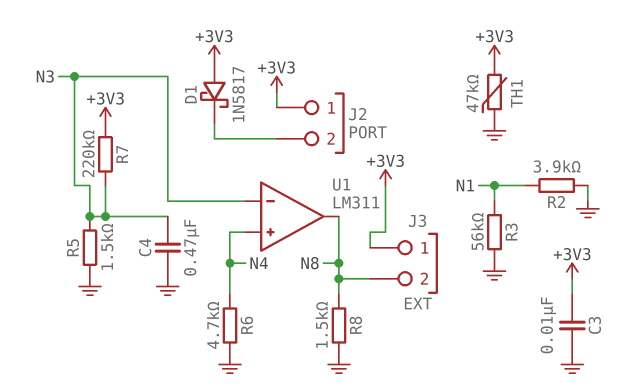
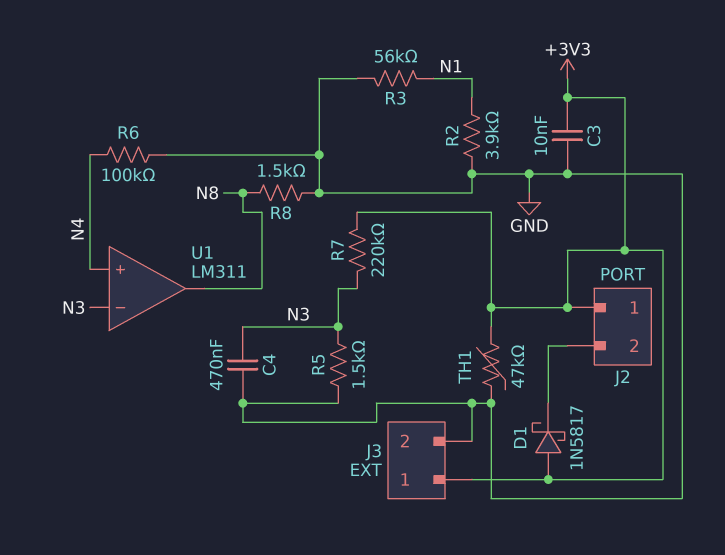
J3 pin 2: N8 -> GND
R6: 4.7k (GND, N4) -> 100k (GND, N4)

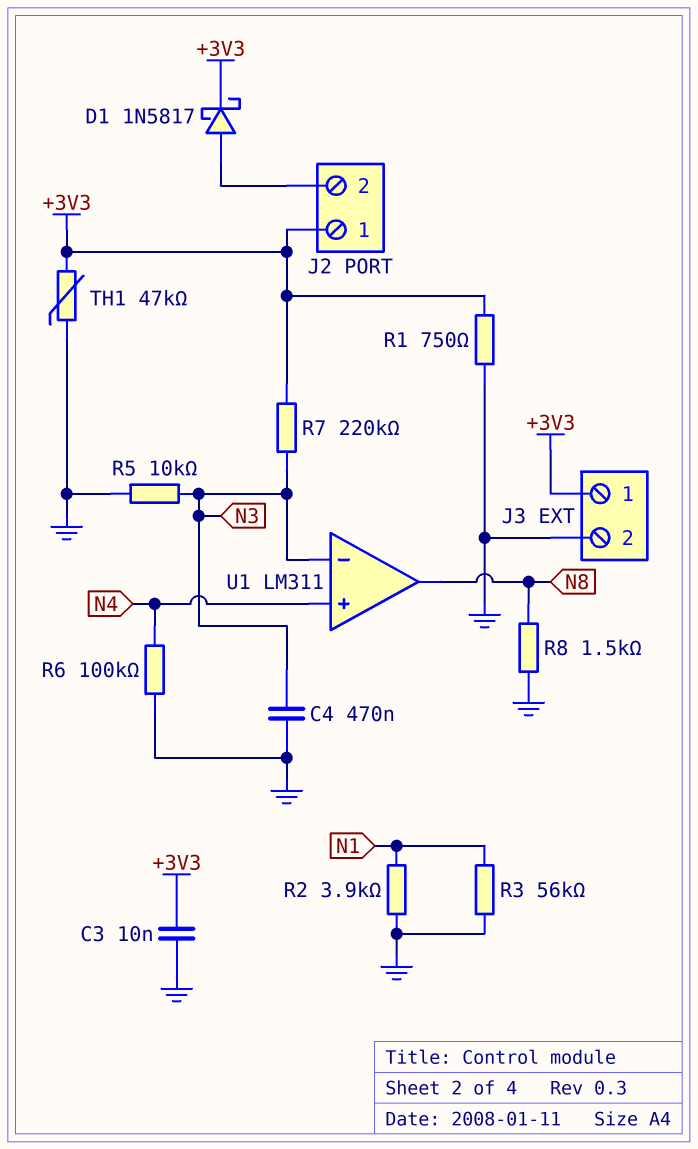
D1: schottky 1N5817 (A +3V3, K J2/2) -> schottky 1N5817 (A J2/2, K +3V3)
R1: none -> 750 (+3V3, GND)
R5: 1.5k (GND, N3) -> 10k (GND, N3)

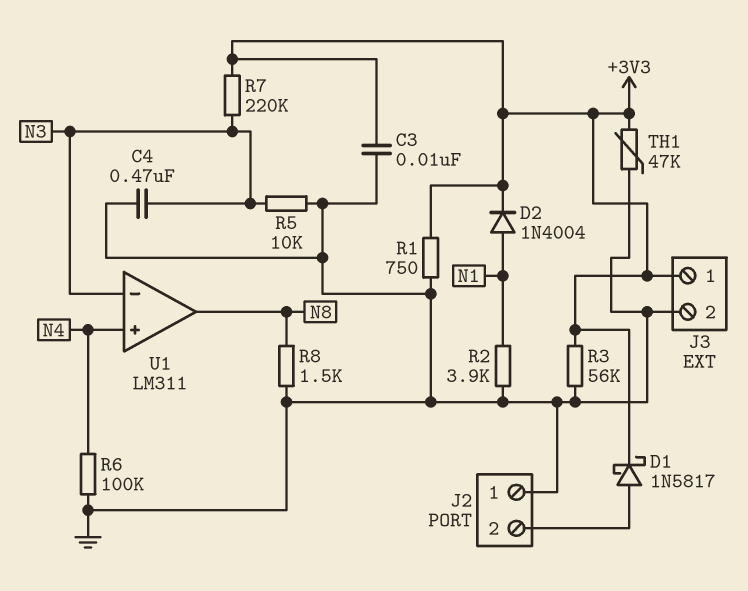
D2: none -> diode 1N4004 (A N1, K +3V3)
J2 pin 1: +3V3 -> GND
R3: 56k (GND, N1) -> 56k (+3V3, GND)

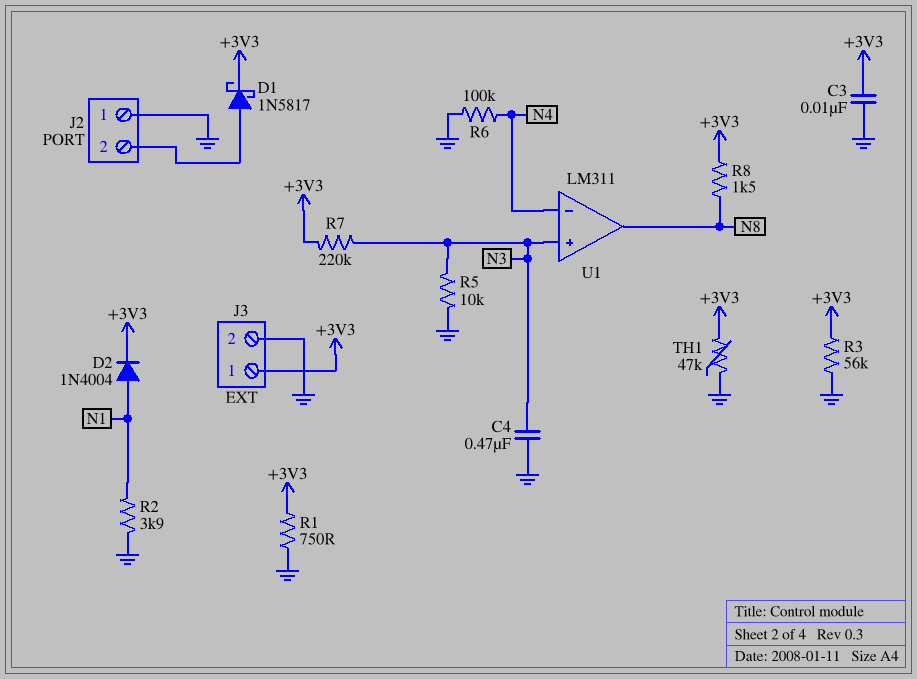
R8: 1.5k (GND, N8) -> 1.5k (+3V3, N8)
U1 pin in+: N4 -> N3
U1 pin in-: N3 -> N4

